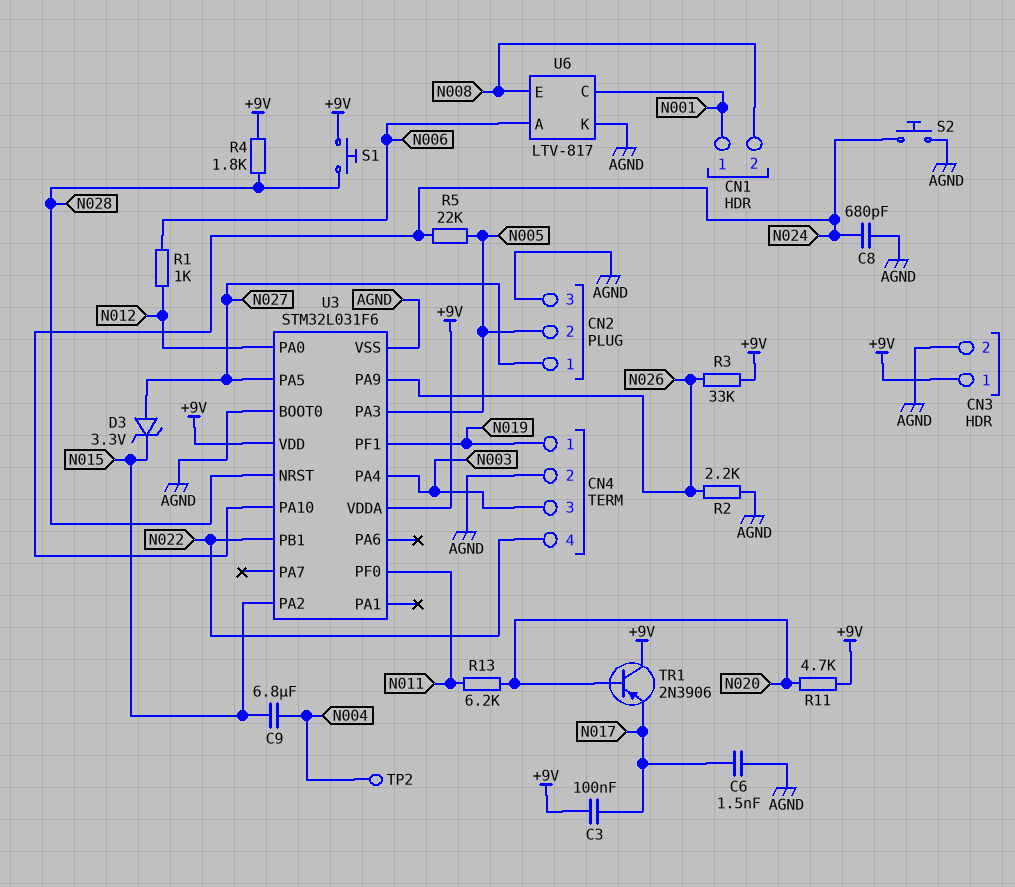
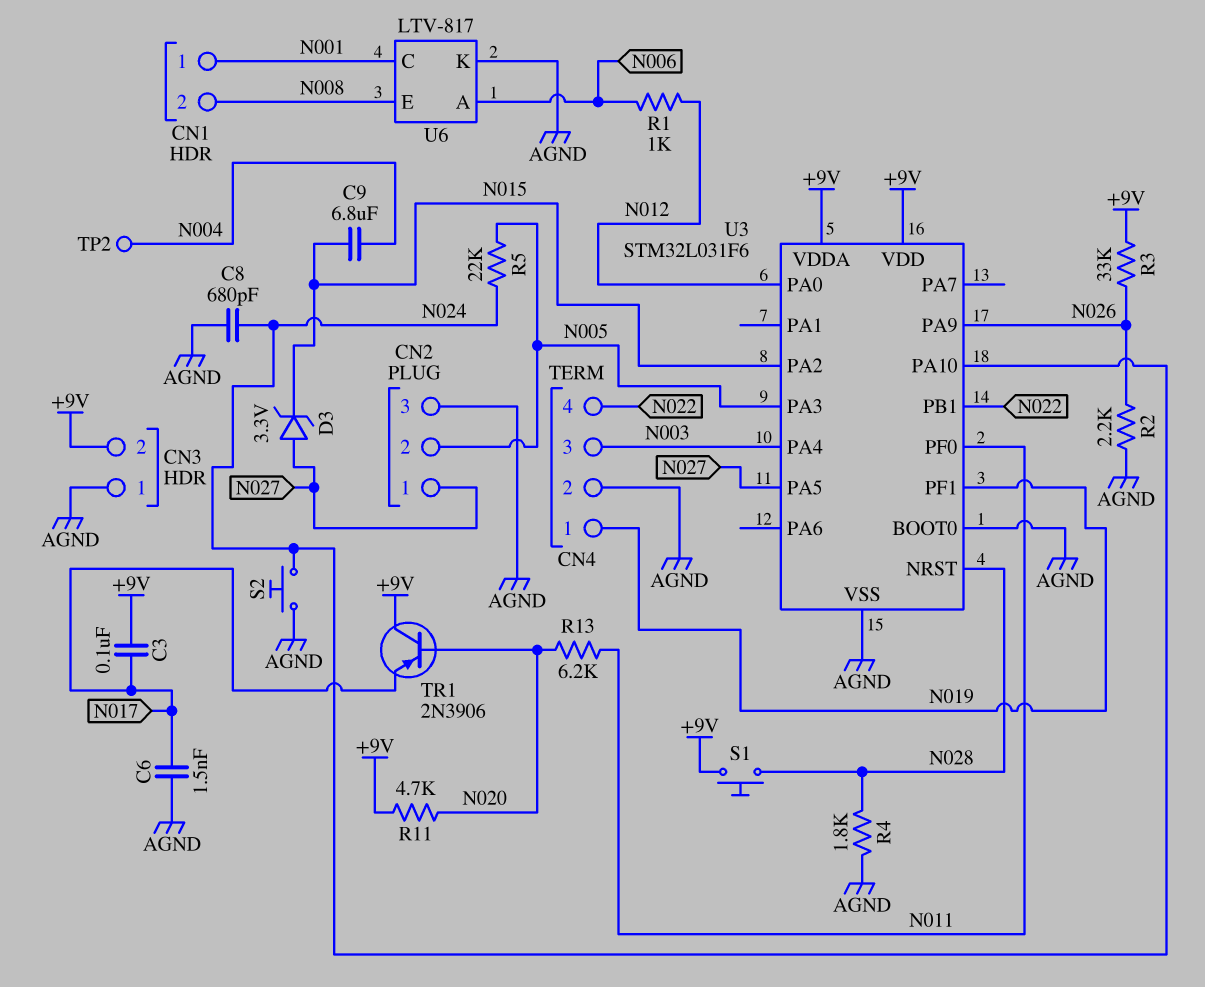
CN3 pin 1: +9V -> AGND
CN3 pin 2: AGND -> +9V
R4: 1.8k (+9V, N028) -> 1.8k (AGND, N028)

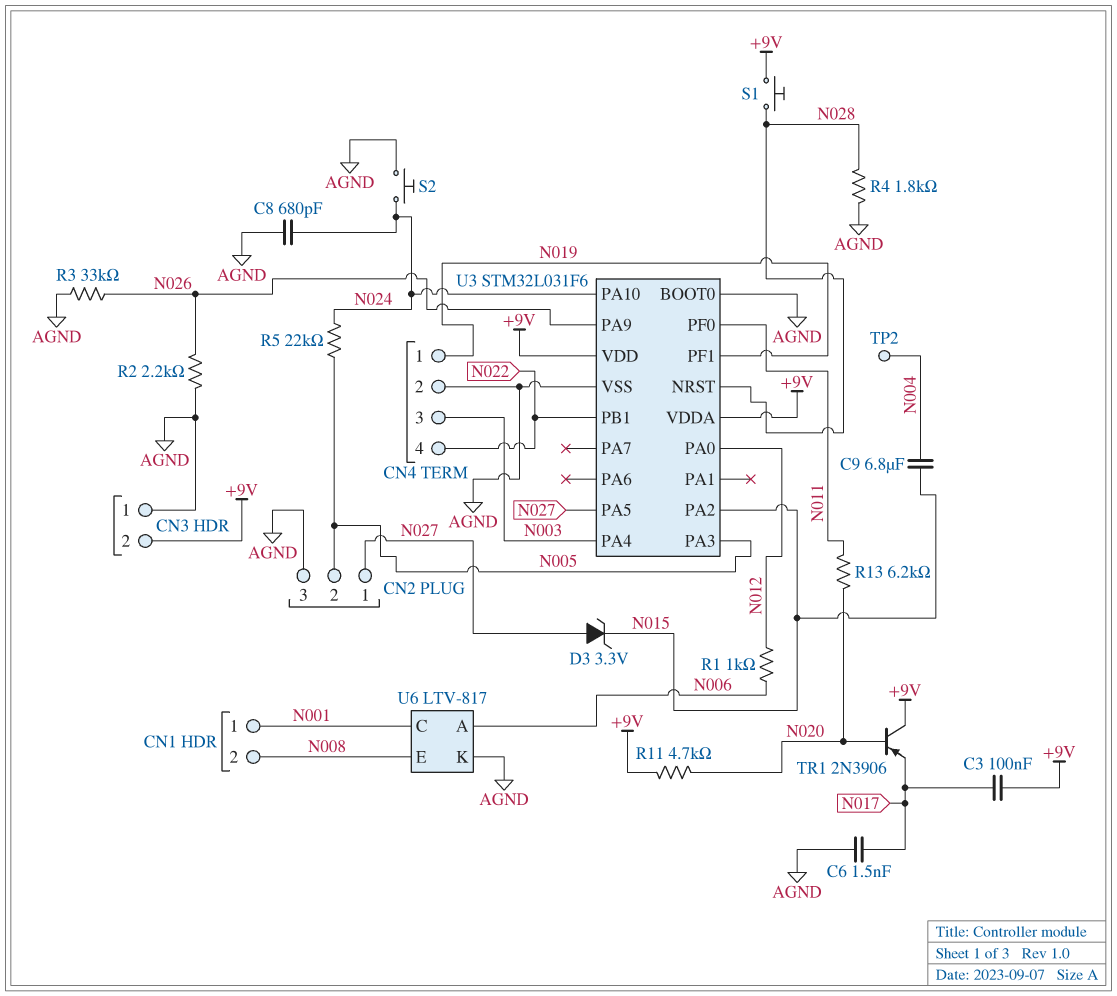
R3: 33k (+9V, N026) -> 33k (AGND, N026)

